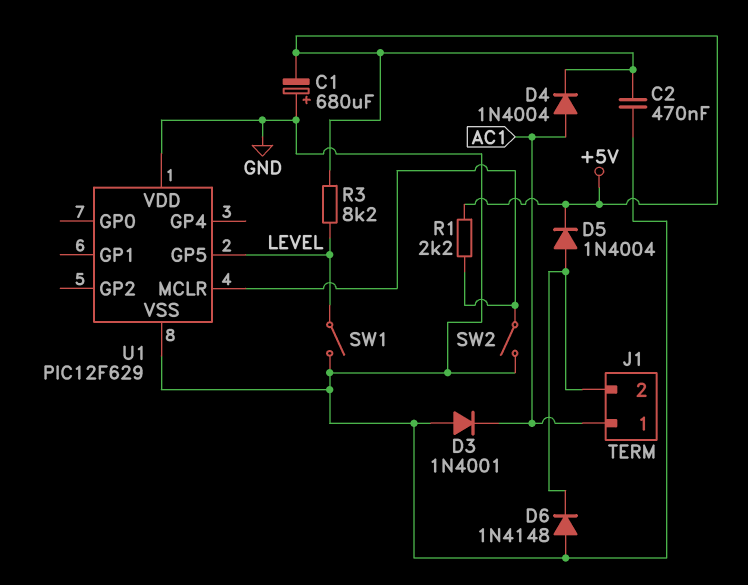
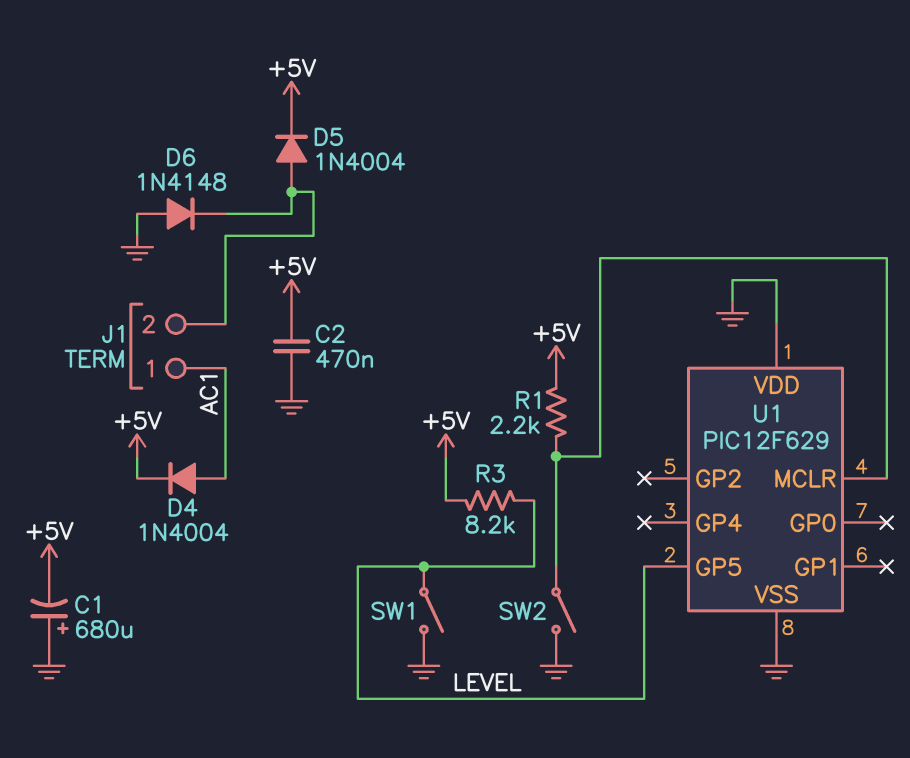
D3: diode 1N4001 (A GND, K AC1) -> none

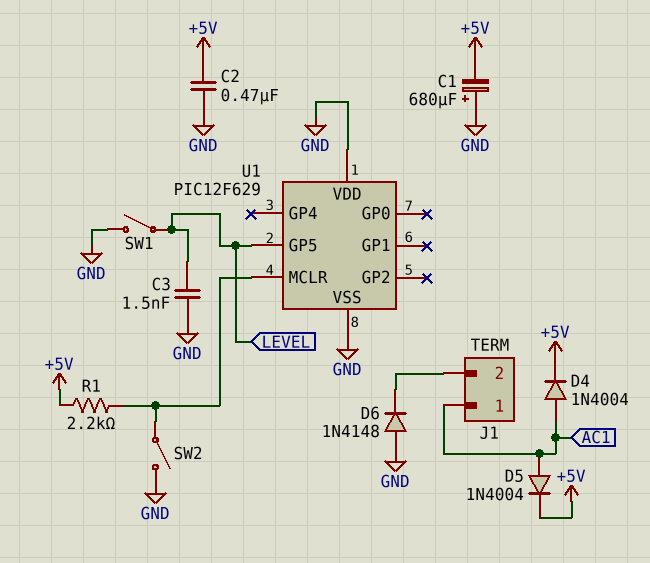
C3: none -> 1.5nF (GND, LEVEL)
D5: diode 1N4004 (A J1/2, K +5V) -> diode 1N4004 (A AC1, K +5V)
R3: 8.2k (+5V, LEVEL) -> none

